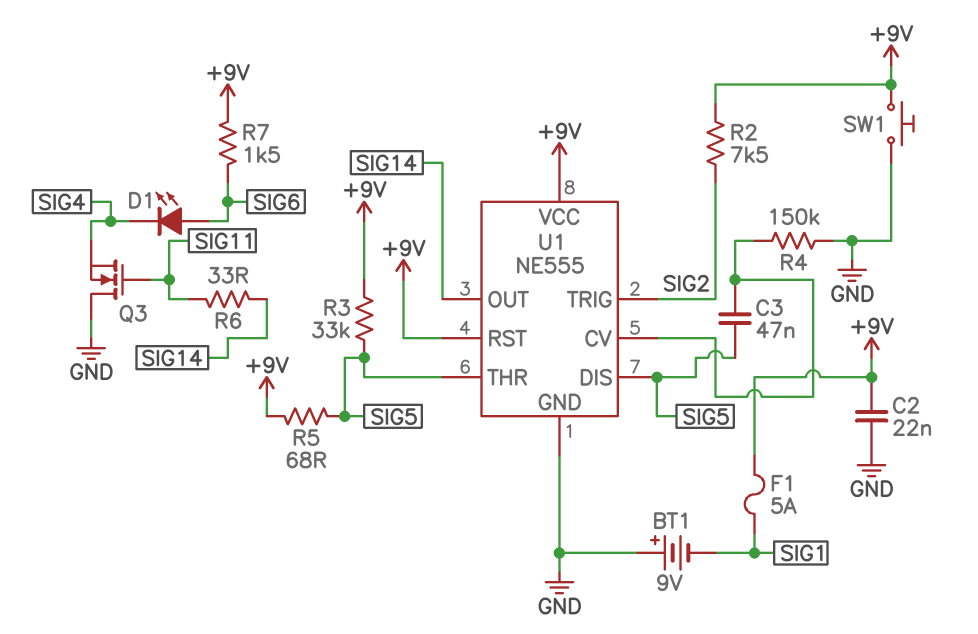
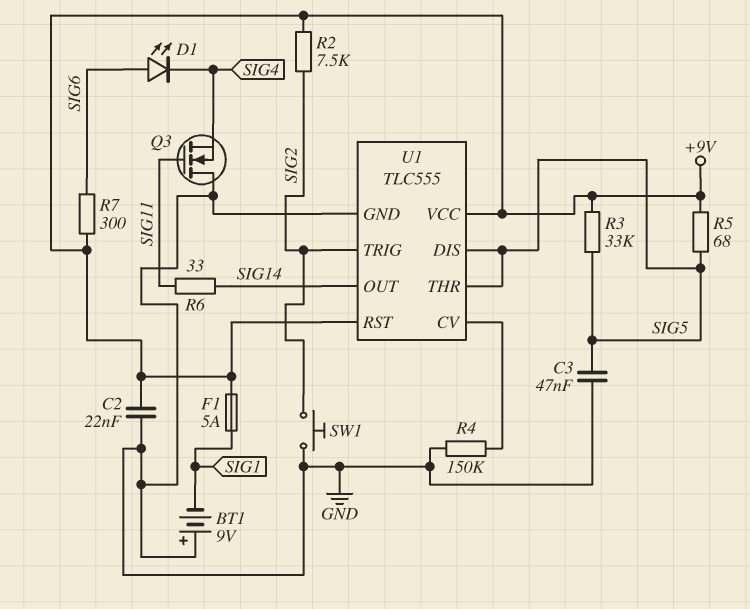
C3: 47nF (SIG5, U1/CV) -> 47nF (GND, SIG5)
R7: 1.5k (+9V, SIG6) -> 300 (+9V, SIG6)
SW1: button (+9V, GND) -> button (GND, SIG2)
U1: NE555 -> TLC555

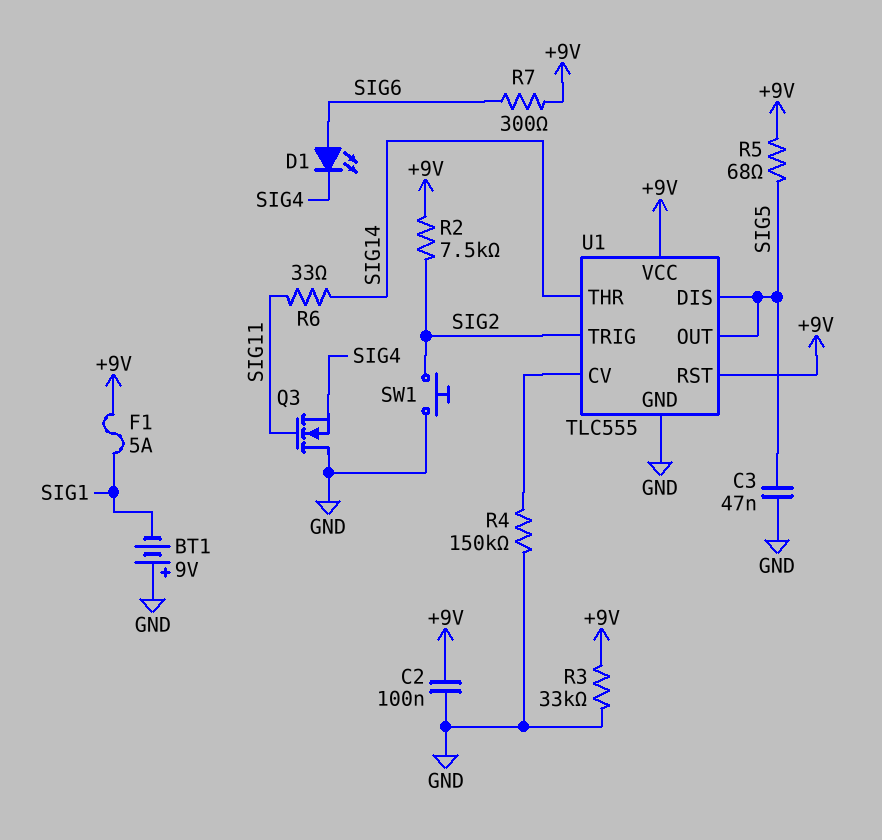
C2: 22nF (+9V, GND) -> 100nF (+9V, GND)
R3: 33k (+9V, SIG5) -> 33k (+9V, GND)
U1 pin OUT: SIG14 -> SIG5
U1 pin THR: SIG5 -> SIG14

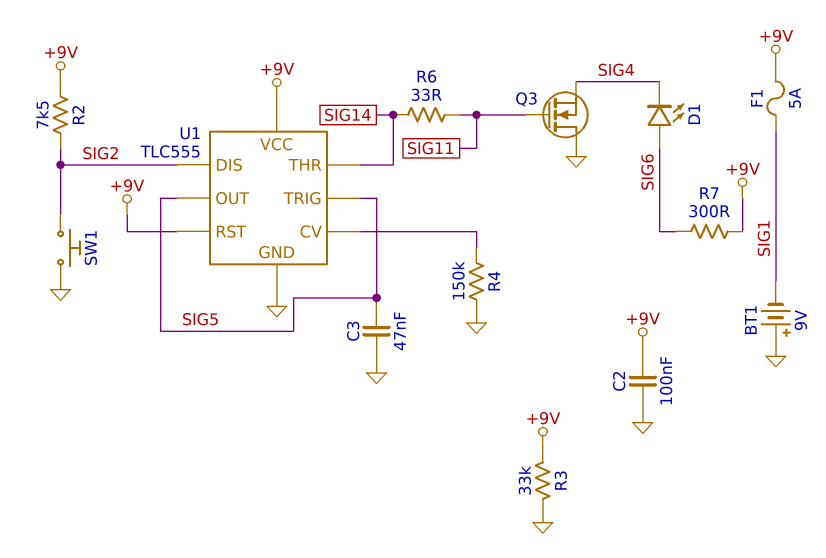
R5: 68 (+9V, SIG5) -> none
U1 pin DIS: SIG5 -> SIG2
U1 pin TRIG: SIG2 -> SIG5

